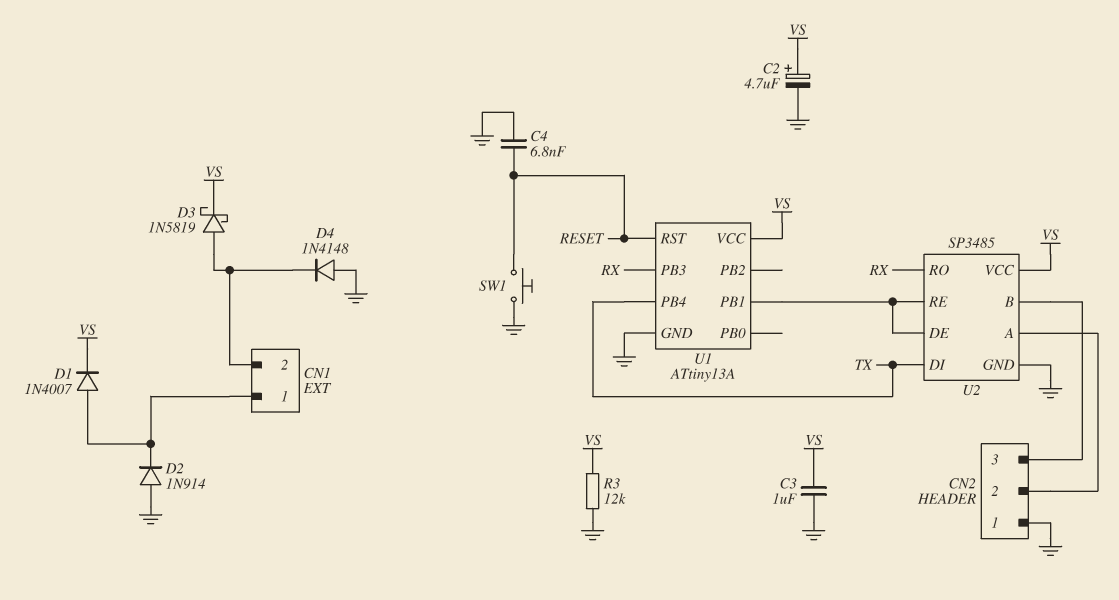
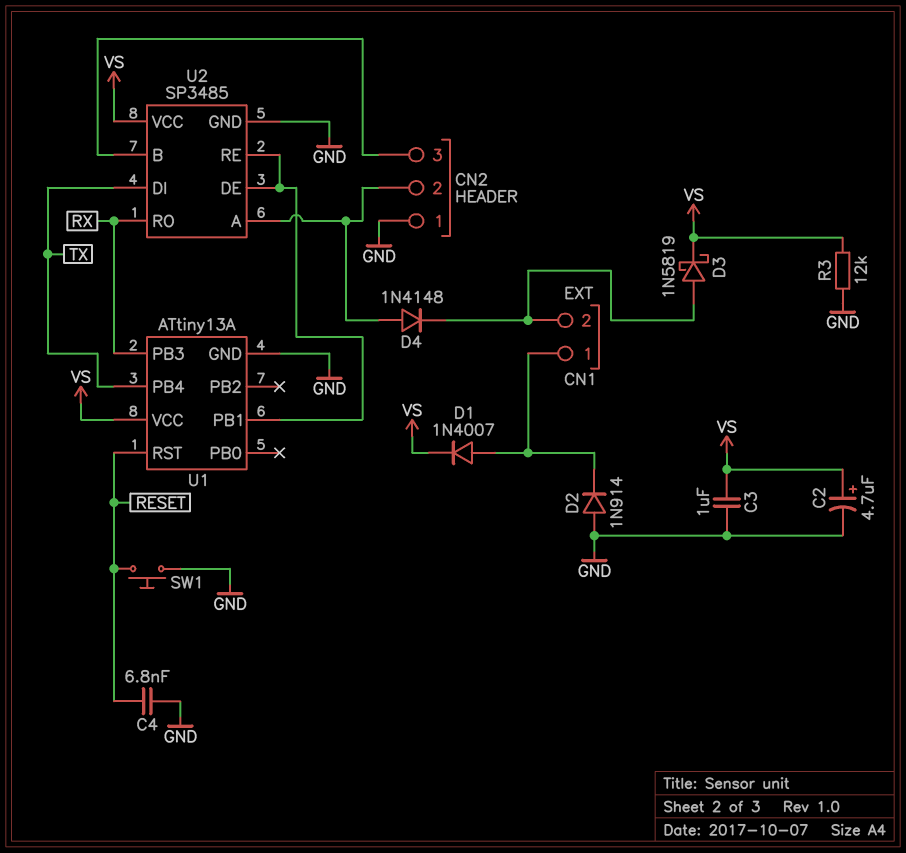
D4: diode 1N4148 (A GND, K CN1/2) -> diode 1N4148 (A CN2/2, K CN1/2)

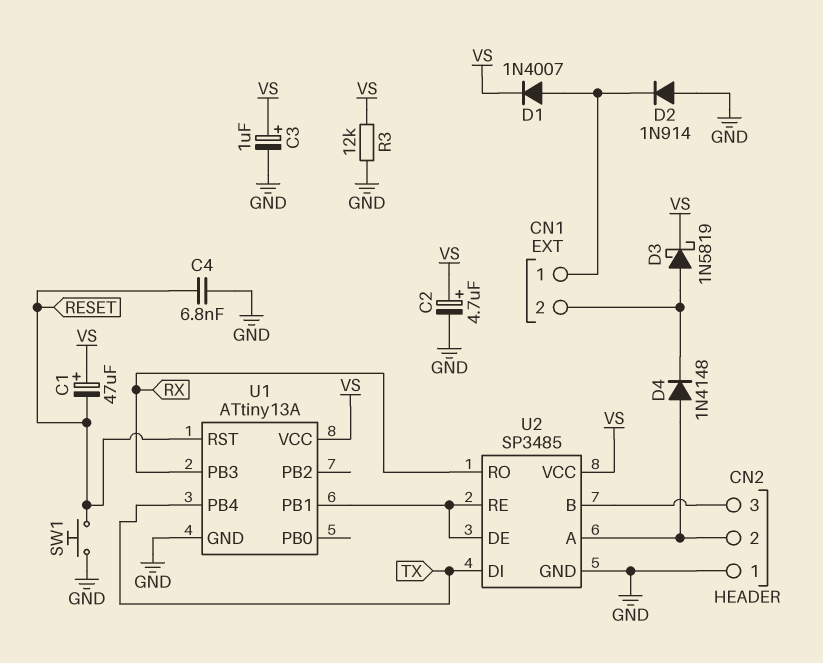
C1: none -> 47uF (plus VS, minus RESET)
C3: 1uF (GND, VS) -> 1uF (plus VS, minus GND)

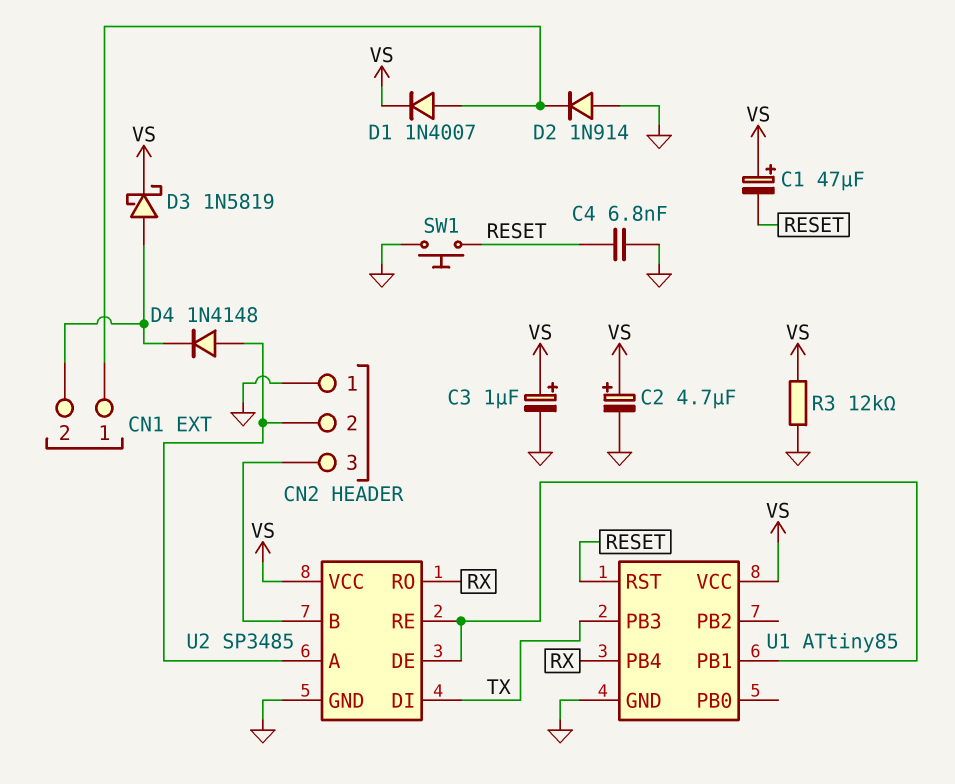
U1: ATtiny13A -> ATtiny85
U1 pin PB3: RX -> TX
U1 pin PB4: TX -> RX

